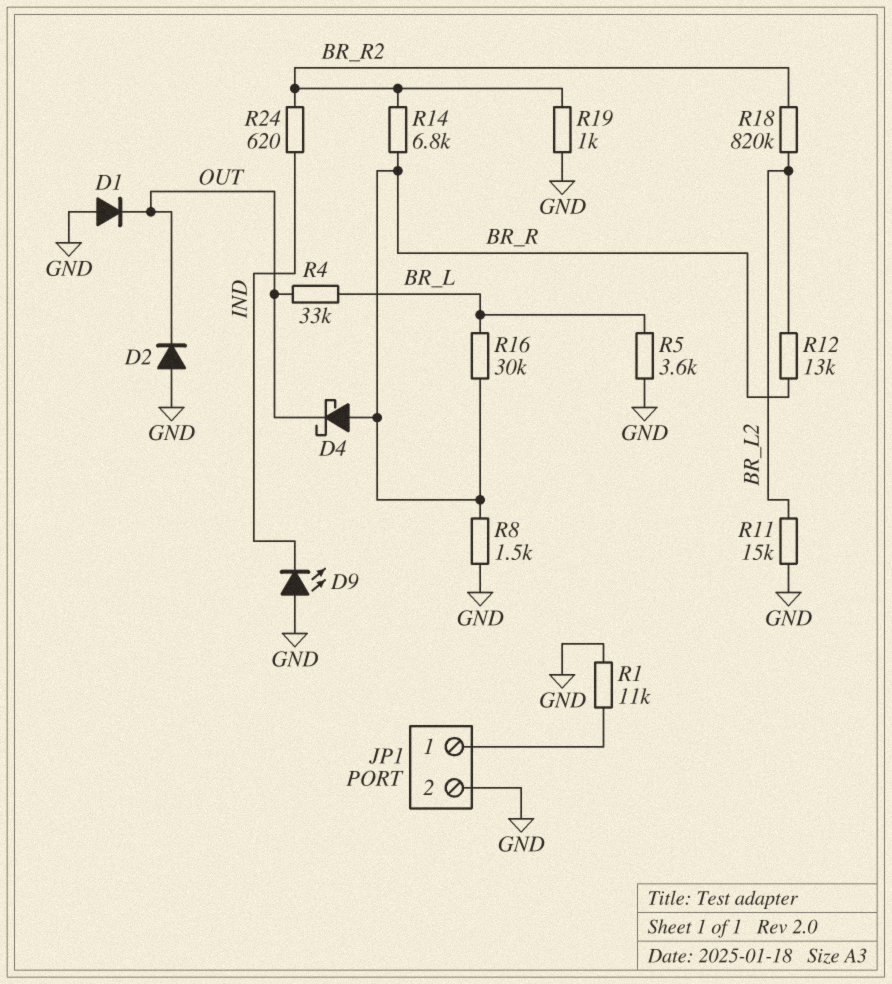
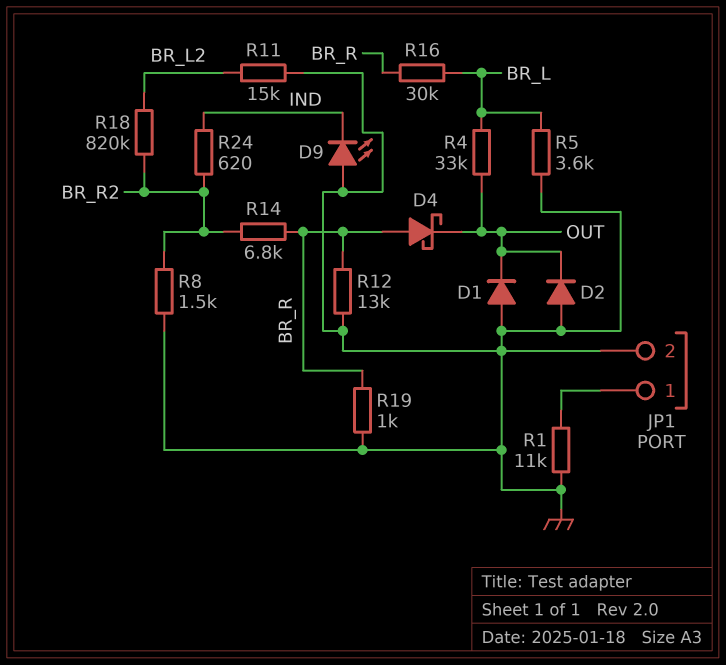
R8: 1.5k (BR_R, GND) -> 1.5k (BR_R2, GND)
R12: 13k (BR_L2, BR_R) -> 13k (BR_R, GND)
R19: 1k (BR_R2, GND) -> 1k (BR_R, GND)

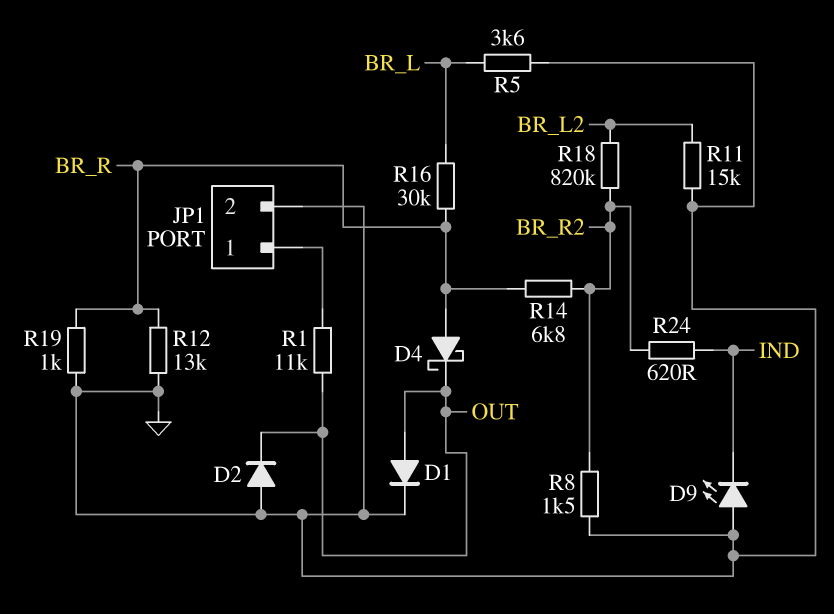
D1: diode (A GND, K OUT) -> diode (A OUT, K GND)
R1: 11k (GND, JP1/1) -> 11k (JP1/1, OUT)
R4: 33k (BR_L, OUT) -> none

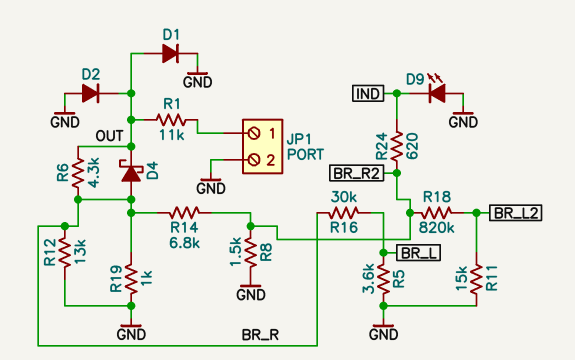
R6: none -> 4.3k (BR_R, OUT)

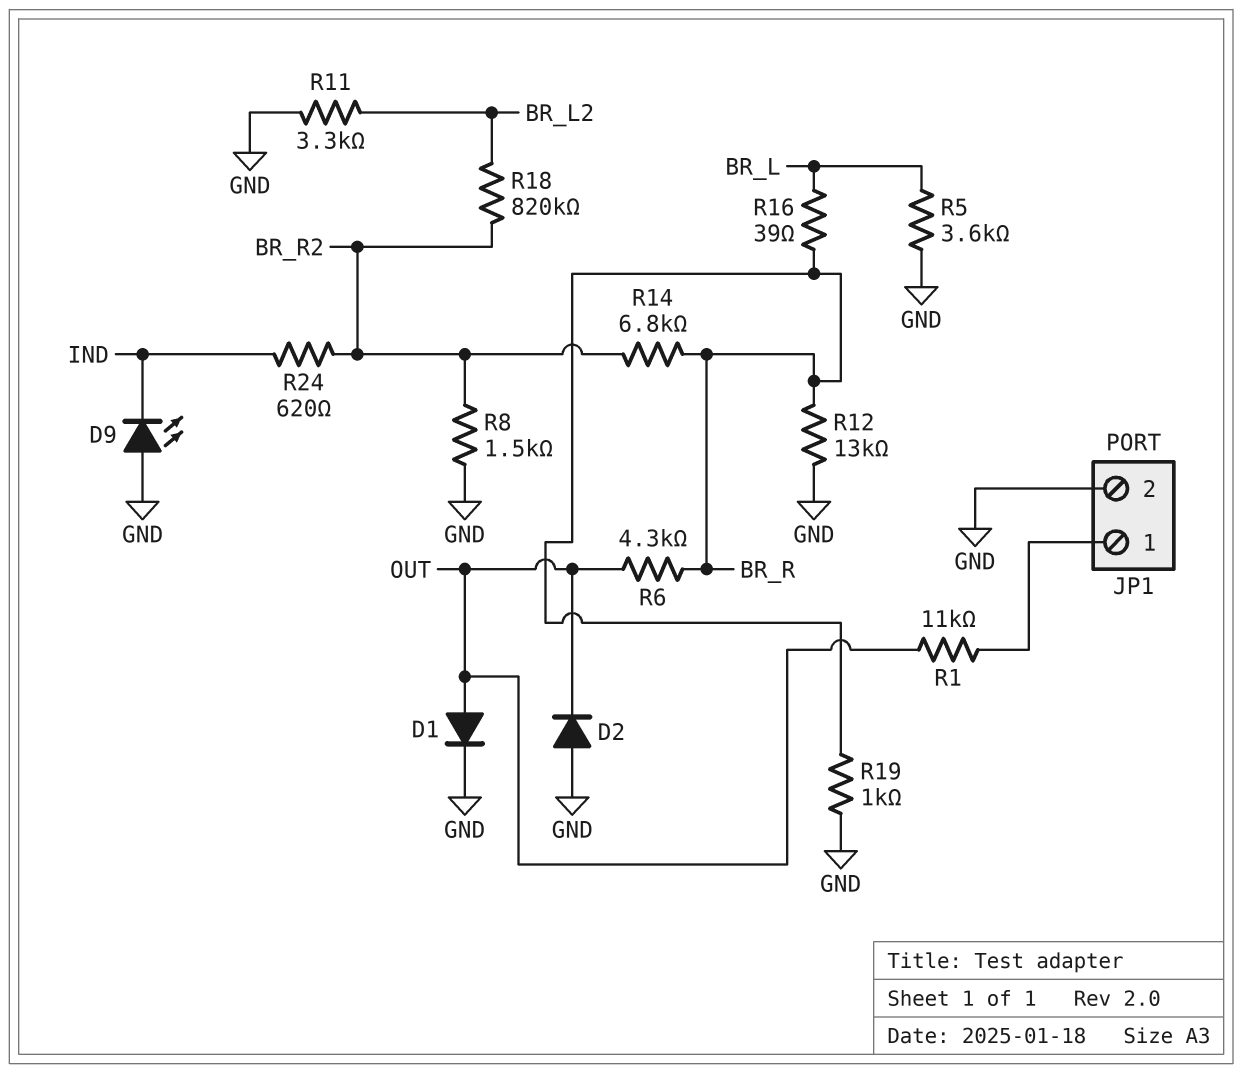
D4: schottky (A BR_R, K OUT) -> none
R11: 15k (BR_L2, GND) -> 3.3k (BR_L2, GND)
R16: 30k (BR_L, BR_R) -> 39 (BR_L, BR_R)

